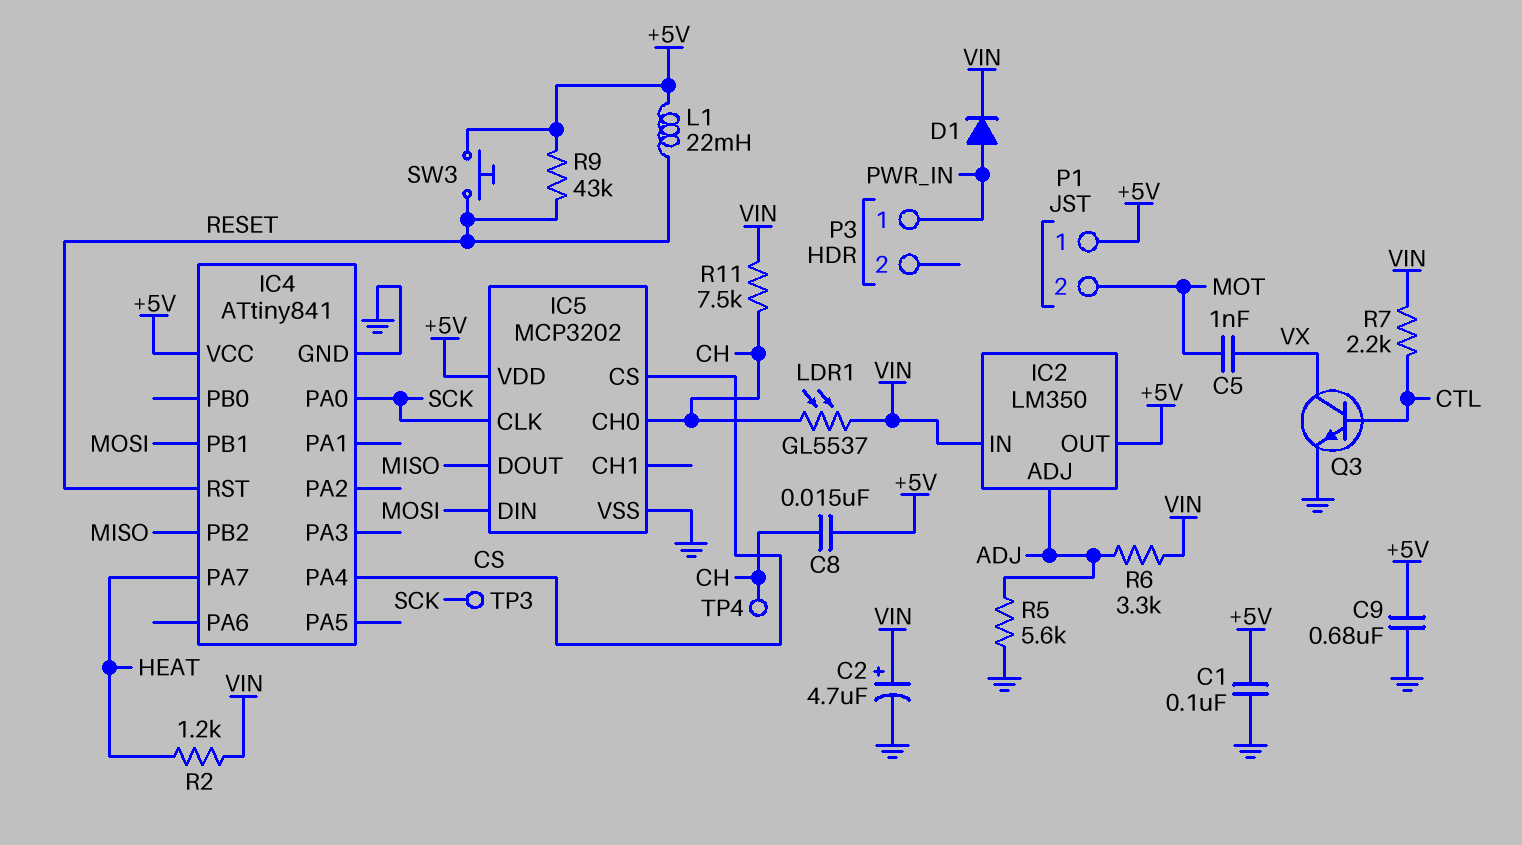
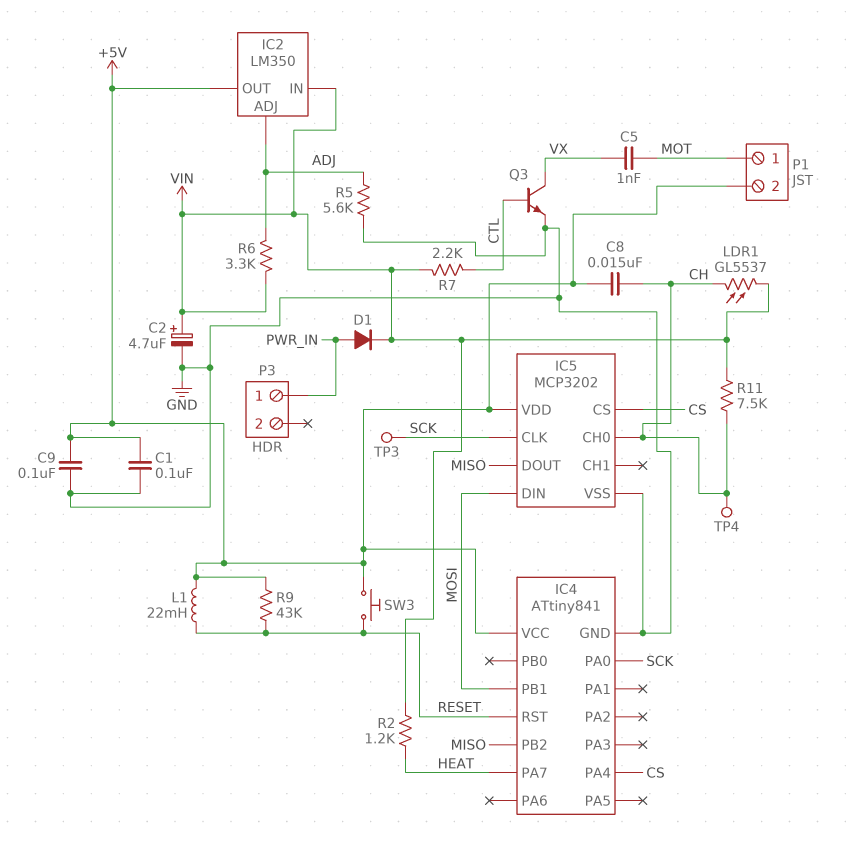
C9: 680nF (+5V, GND) -> 100nF (+5V, GND)
P1 pin 1: +5V -> MOT
P1 pin 2: MOT -> +5V

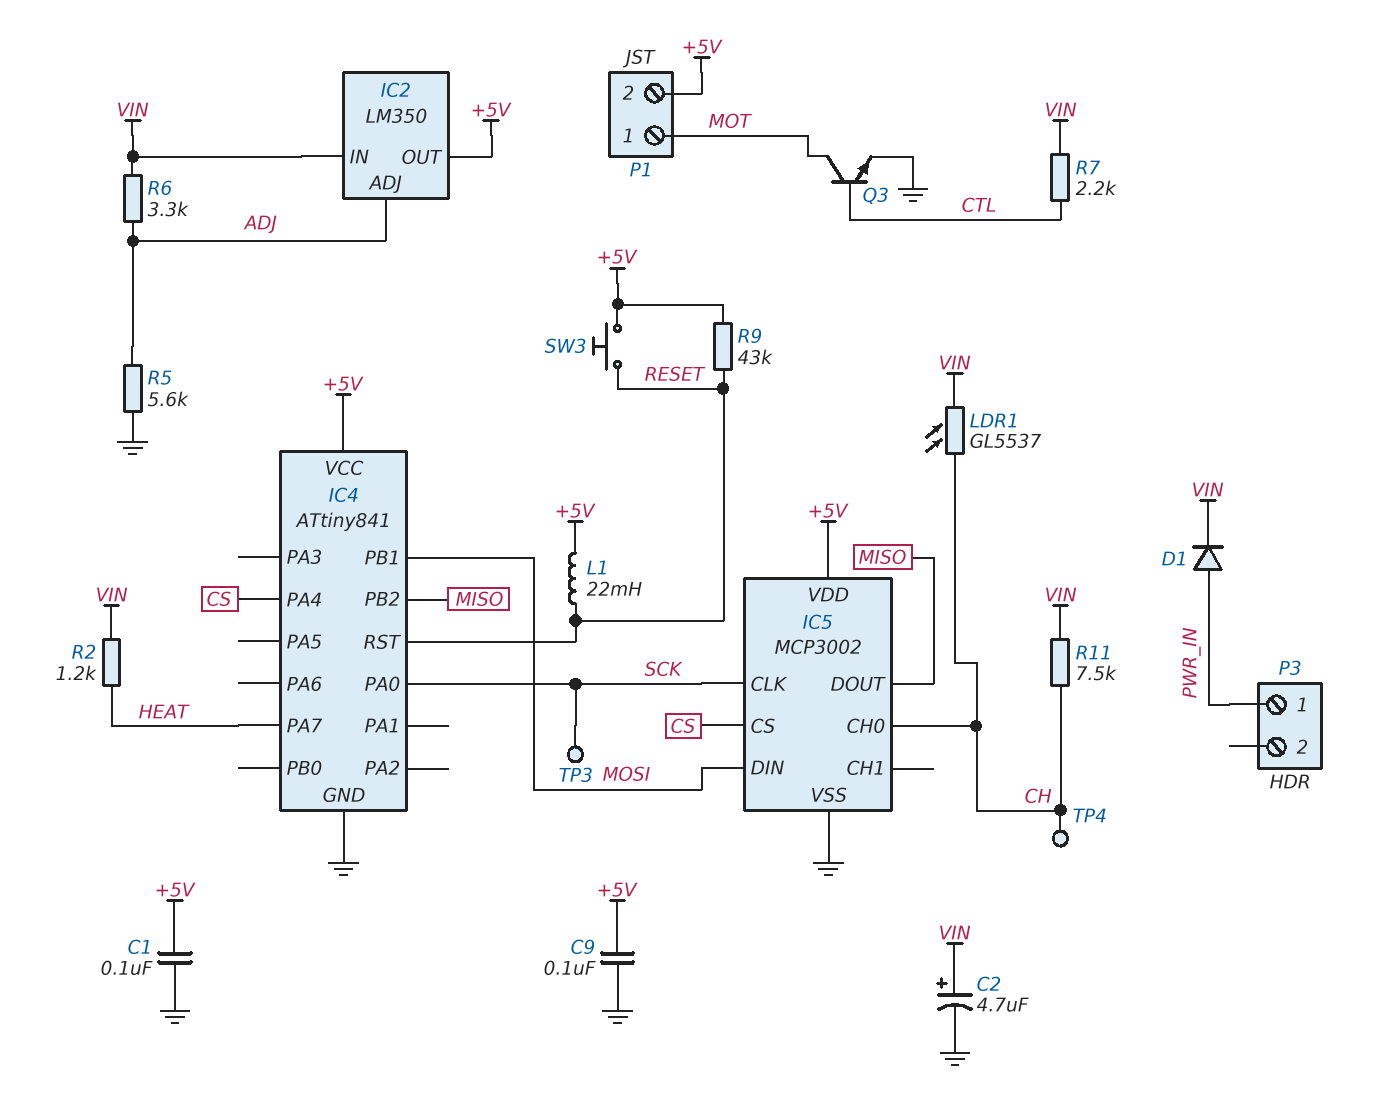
C5: 1nF (MOT, VX) -> none
C8: 15nF (+5V, CH) -> none
IC5: MCP3202 -> MCP3002
Q3: NPN (B CTL, C VX, E GND) -> NPN (B CTL, C MOT, E GND)

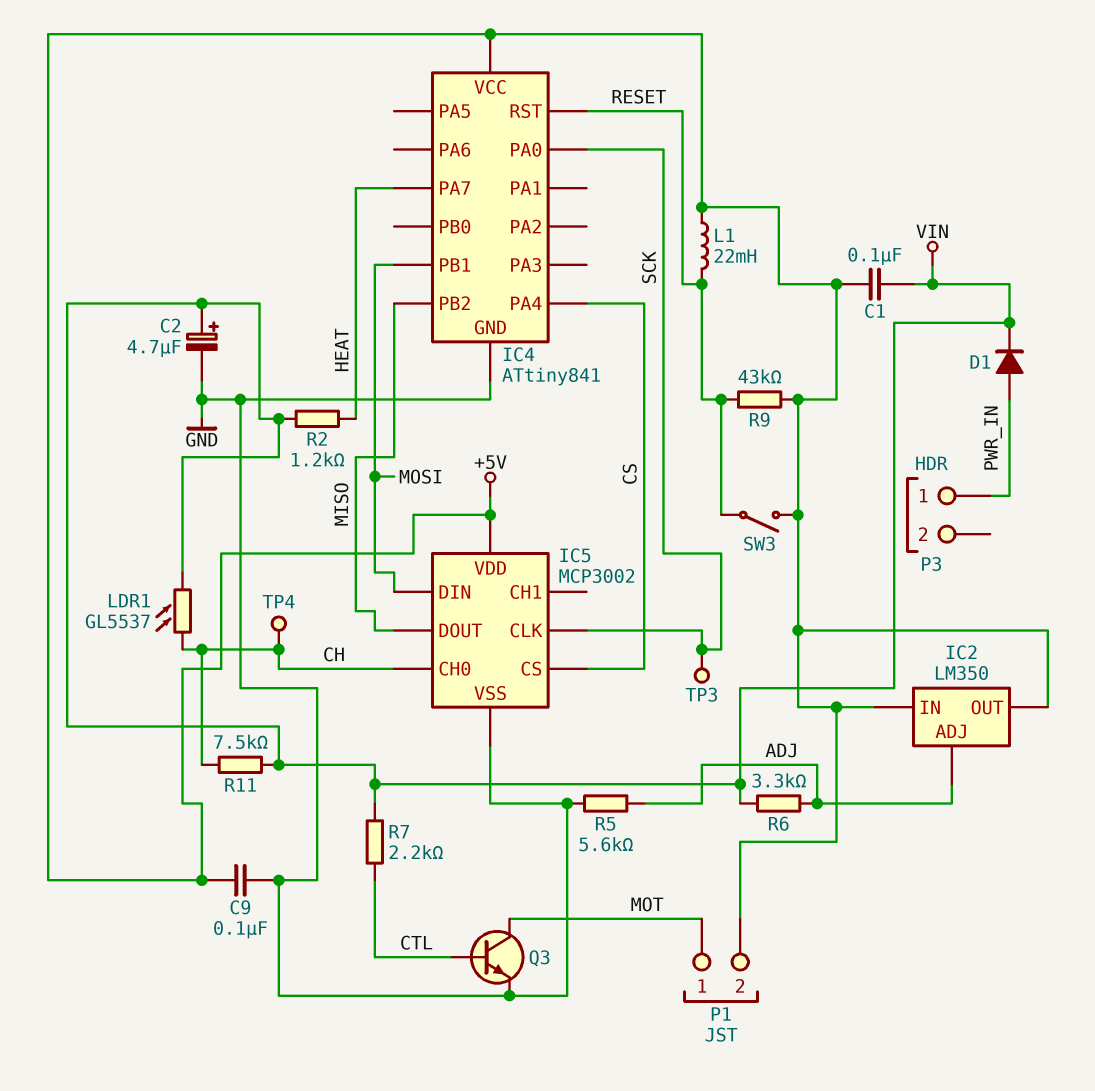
C1: 100nF (+5V, GND) -> 100nF (+5V, VIN)
IC2 pin IN: VIN -> +5V
SW3: button (+5V, RESET) -> switch (+5V, RESET)

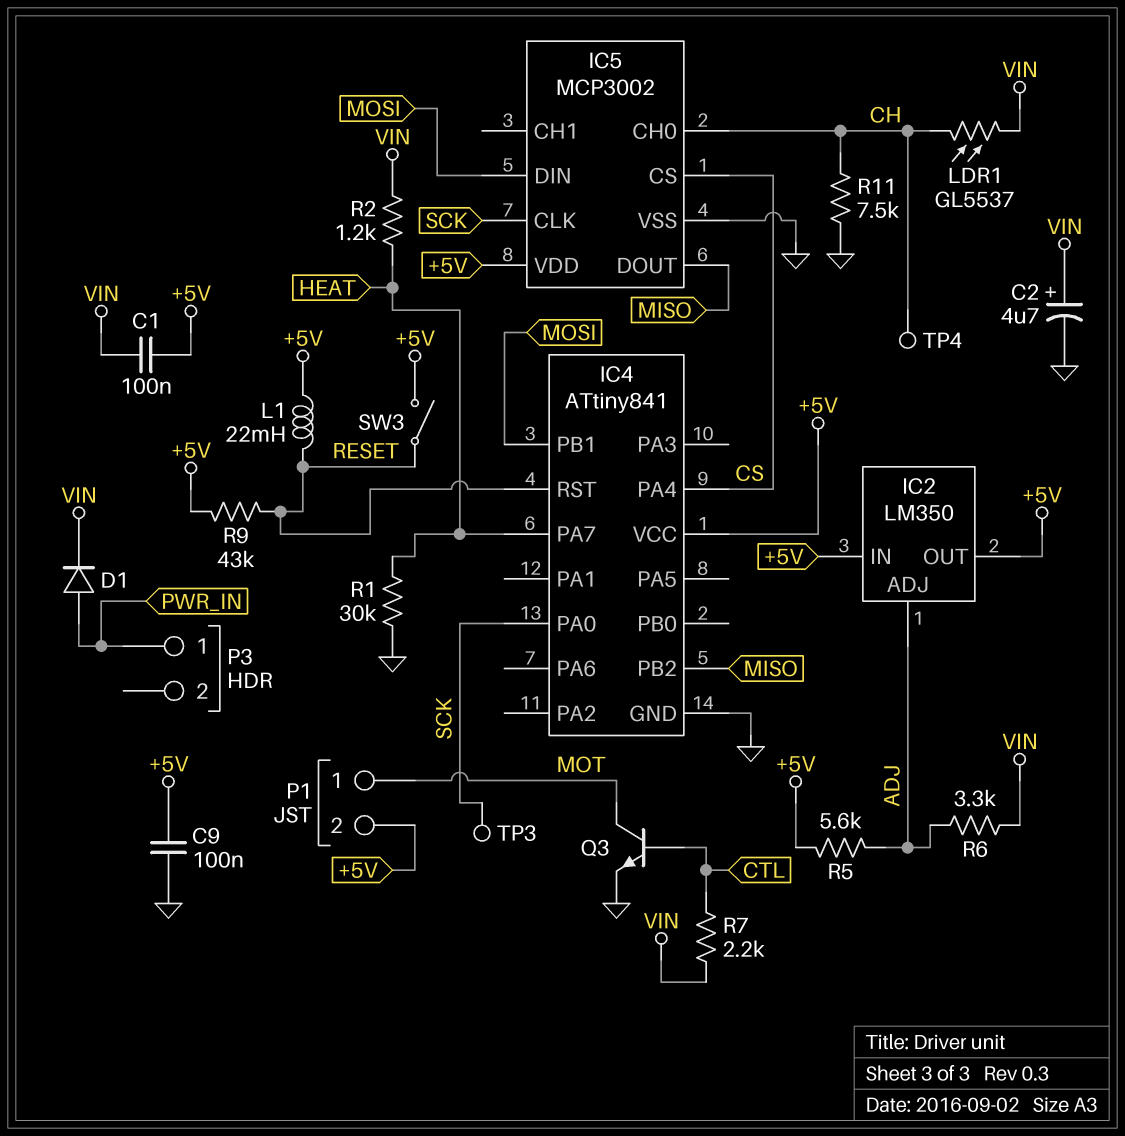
R1: none -> 30k (GND, HEAT)
R5: 5.6k (ADJ, GND) -> 5.6k (+5V, ADJ)
R11: 7.5k (CH, VIN) -> 7.5k (CH, GND)

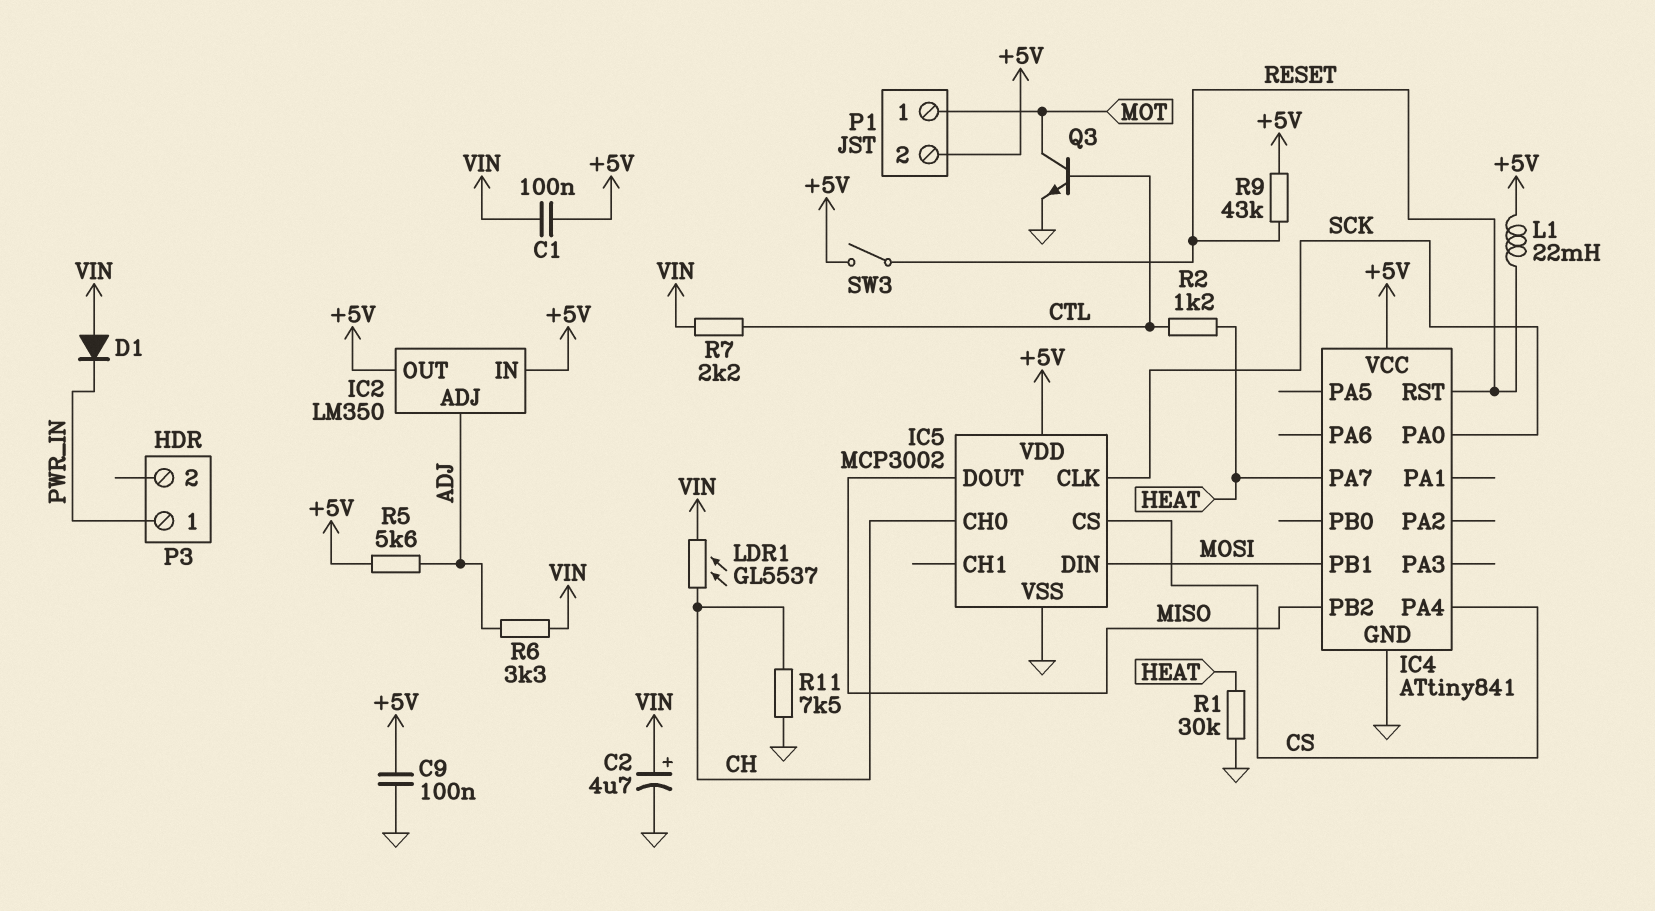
D1: diode (A PWR_IN, K VIN) -> diode (A VIN, K PWR_IN)
R2: 1.2k (HEAT, VIN) -> 1.2k (CTL, HEAT)
TP3: test point (SCK) -> none
TP4: test point (CH) -> none

